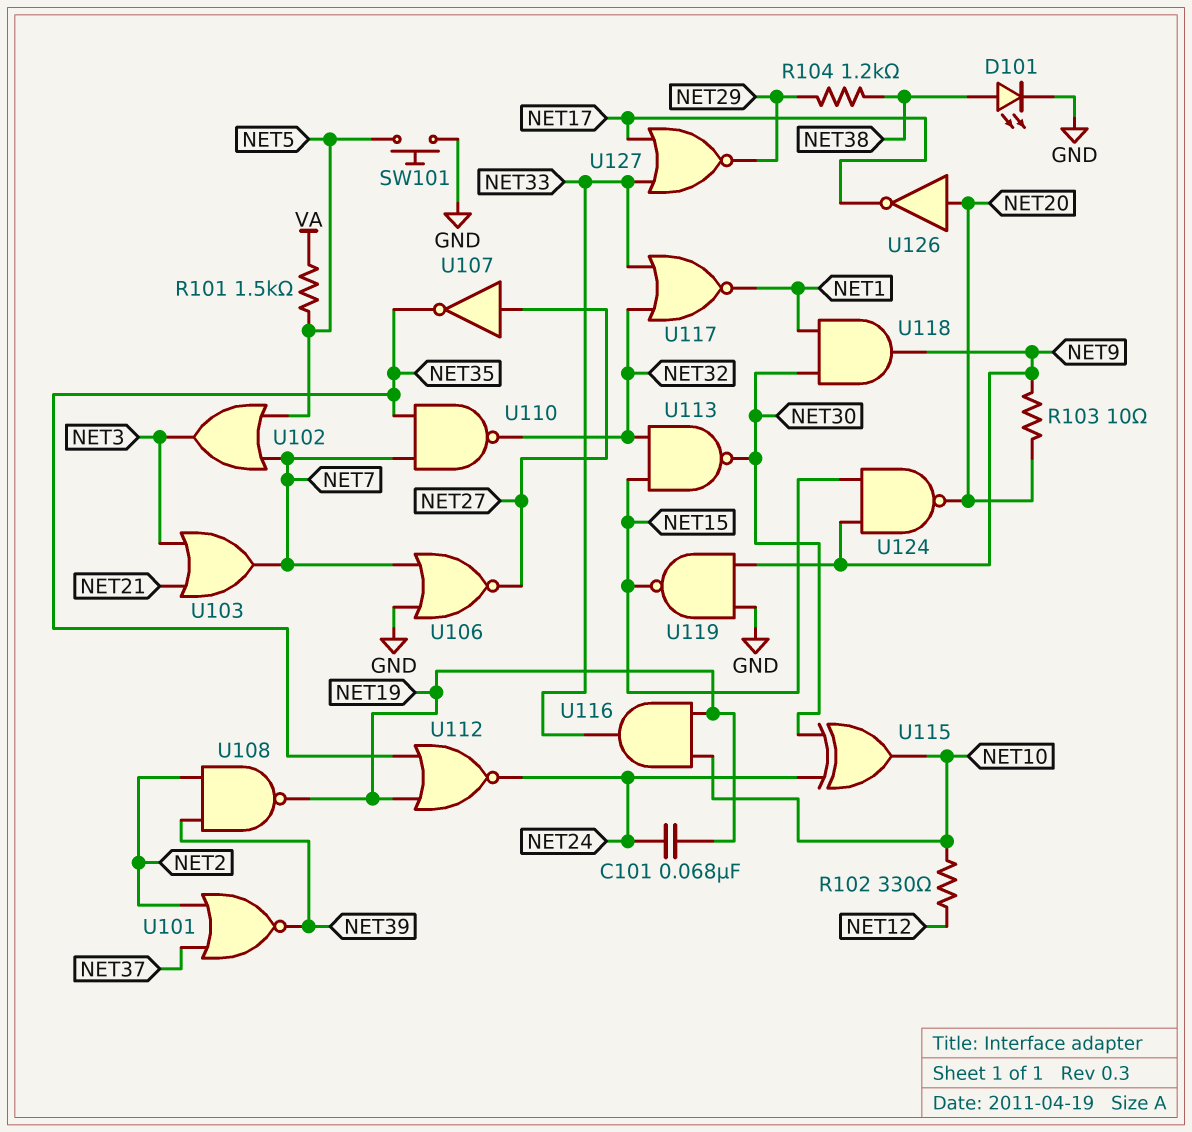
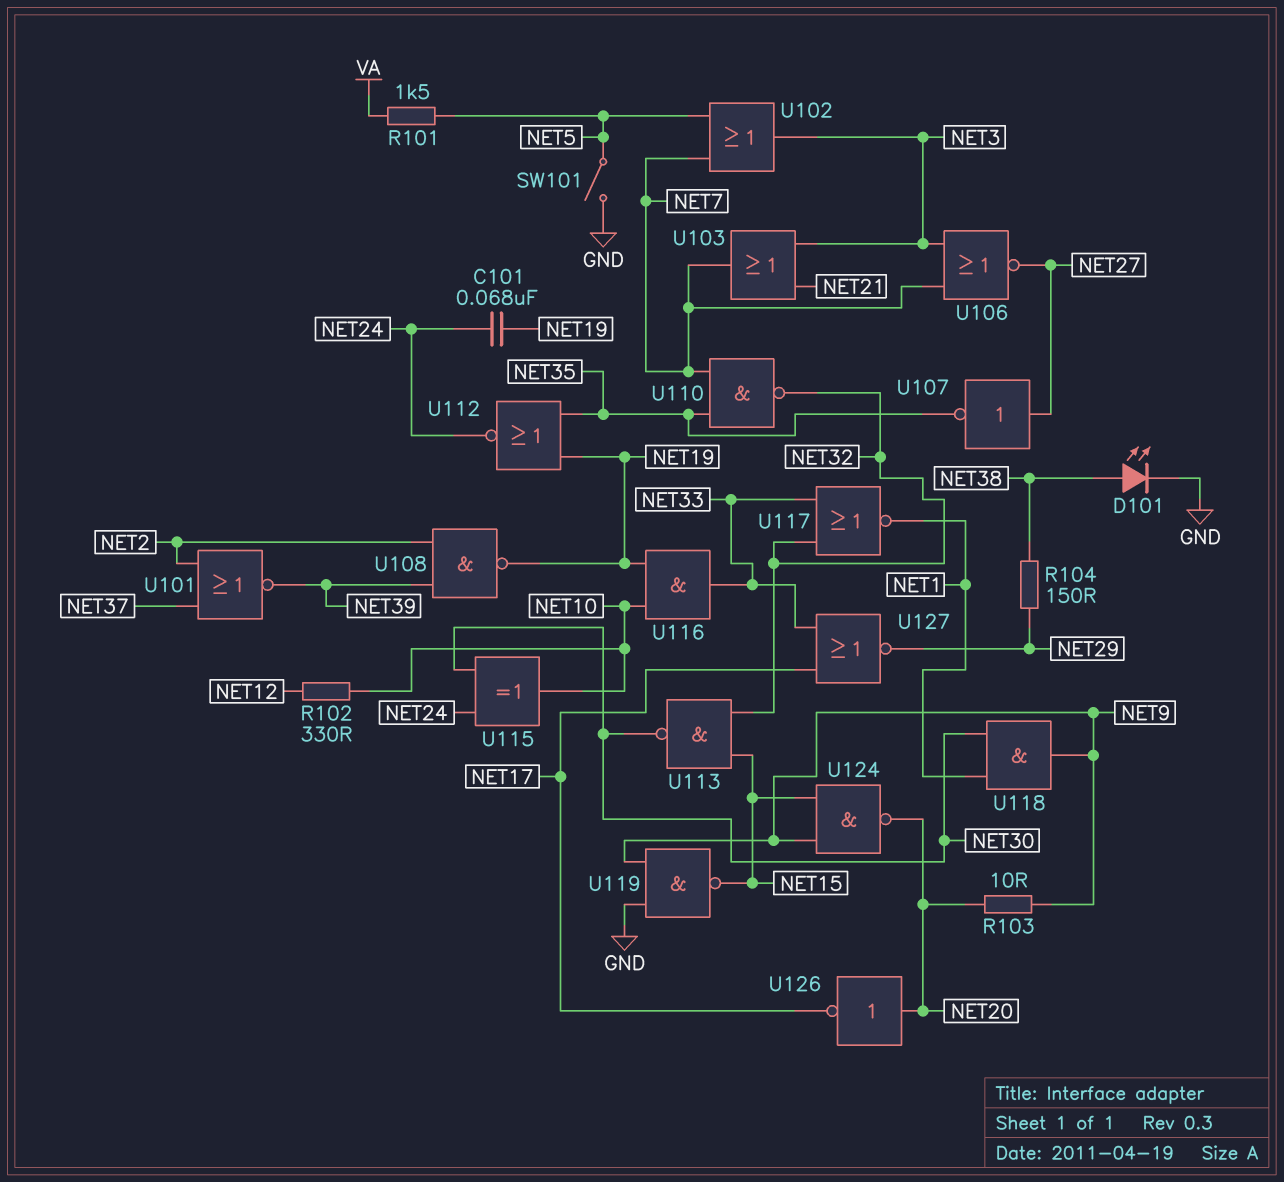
R104: 1.2k (NET29, NET38) -> 150 (NET29, NET38)
SW101: button (GND, NET5) -> switch (GND, NET5)
U106: NOR (in GND, in NET7, out NET27) -> NOR (in NET3, in NET7, out NET27)

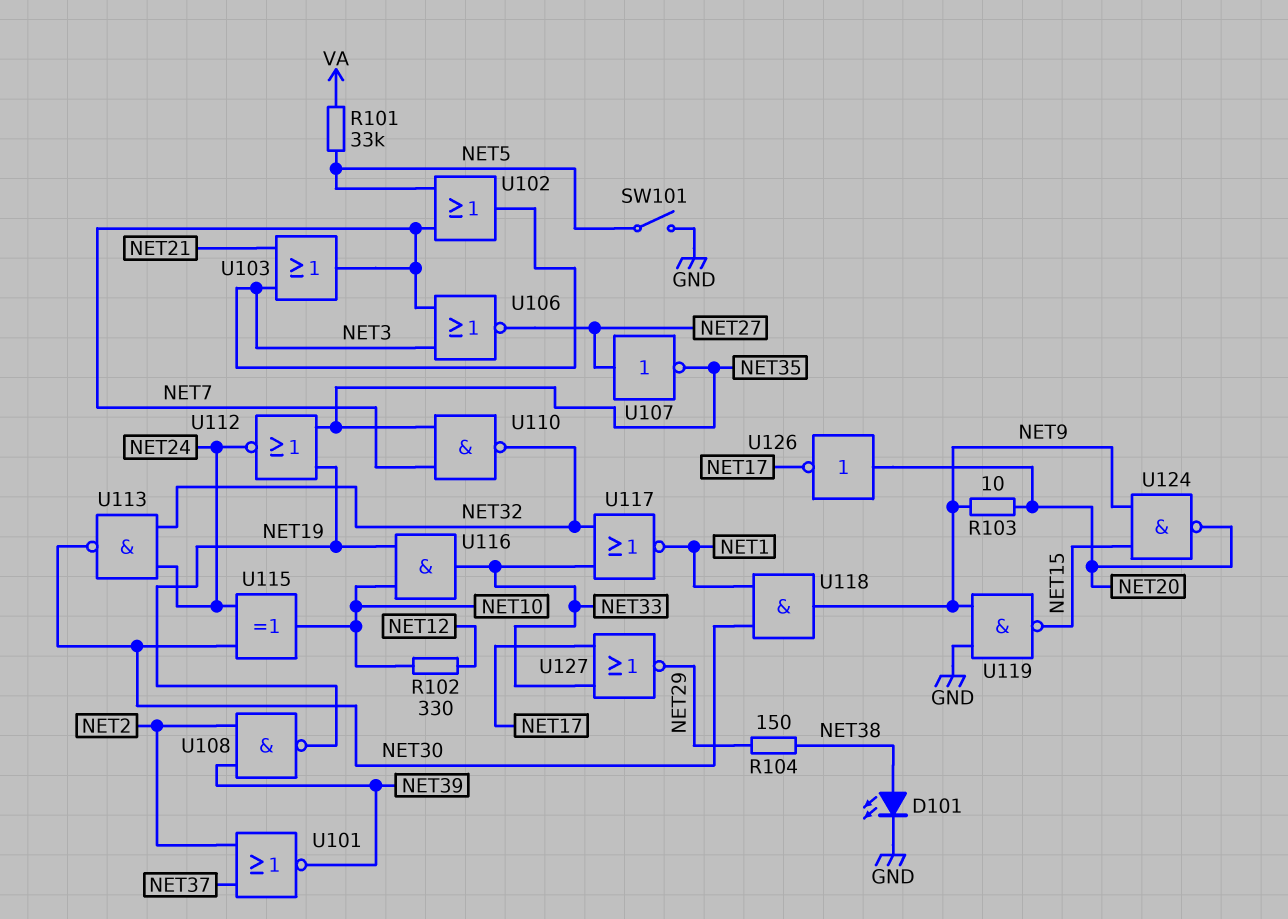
C101: 68nF (NET19, NET24) -> none
R101: 1.5k (NET5, VA) -> 33k (NET5, VA)
U113: NAND (in NET15, in NET32, out NET30) -> NAND (in NET24, in NET32, out NET30)

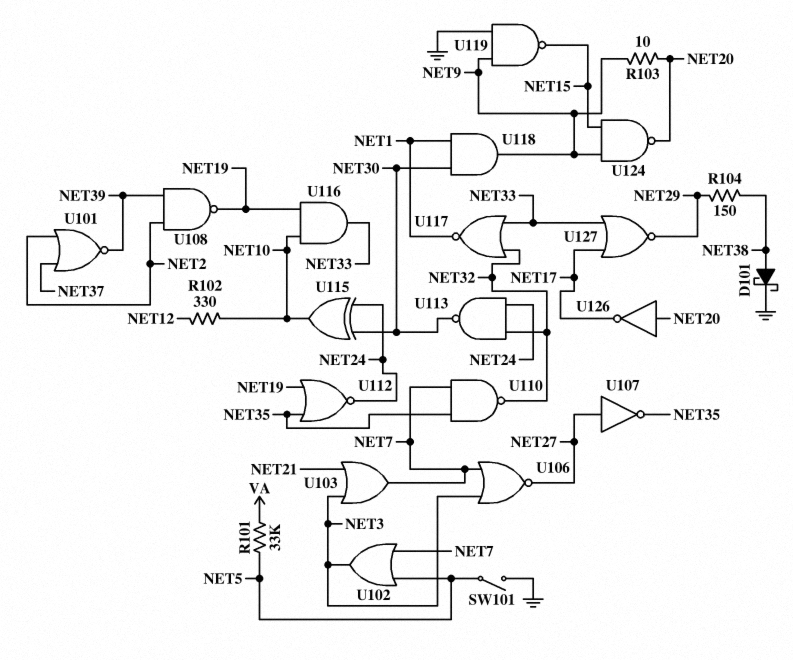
D101: LED (A NET38, K GND) -> schottky (A NET38, K GND)

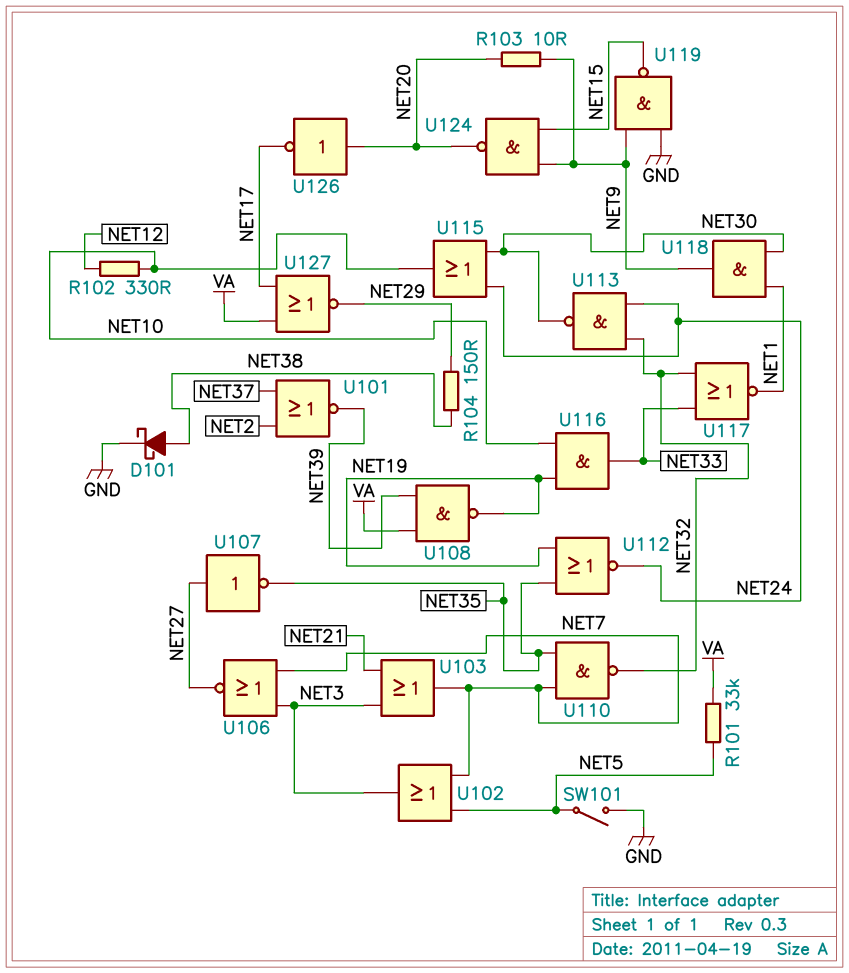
U108: NAND (in NET2, in NET39, out NET19) -> NAND (in NET39, in VA, out NET19)
U115: XOR (in NET24, in NET30, out NET10) -> OR (in NET24, in NET30, out NET10)
U127: NOR (in NET17, in NET33, out NET29) -> NOR (in NET17, in VA, out NET29)

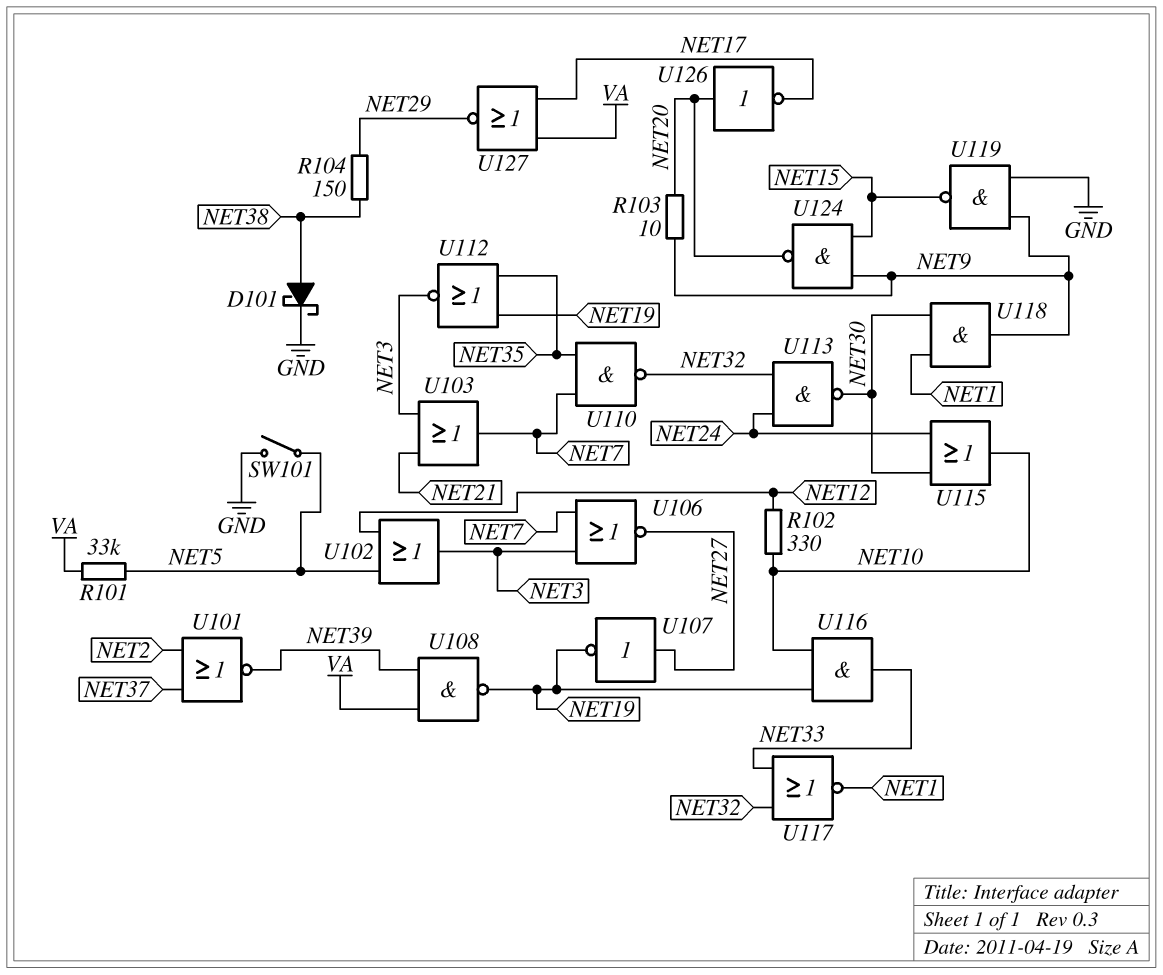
U102: OR (in NET5, in NET7, out NET3) -> OR (in NET5, in NET12, out NET3)
U107: NOT (in NET27, out NET35) -> NOT (in NET27, out NET19)
U112: NOR (in NET19, in NET35, out NET24) -> NOR (in NET19, in NET35, out NET3)

